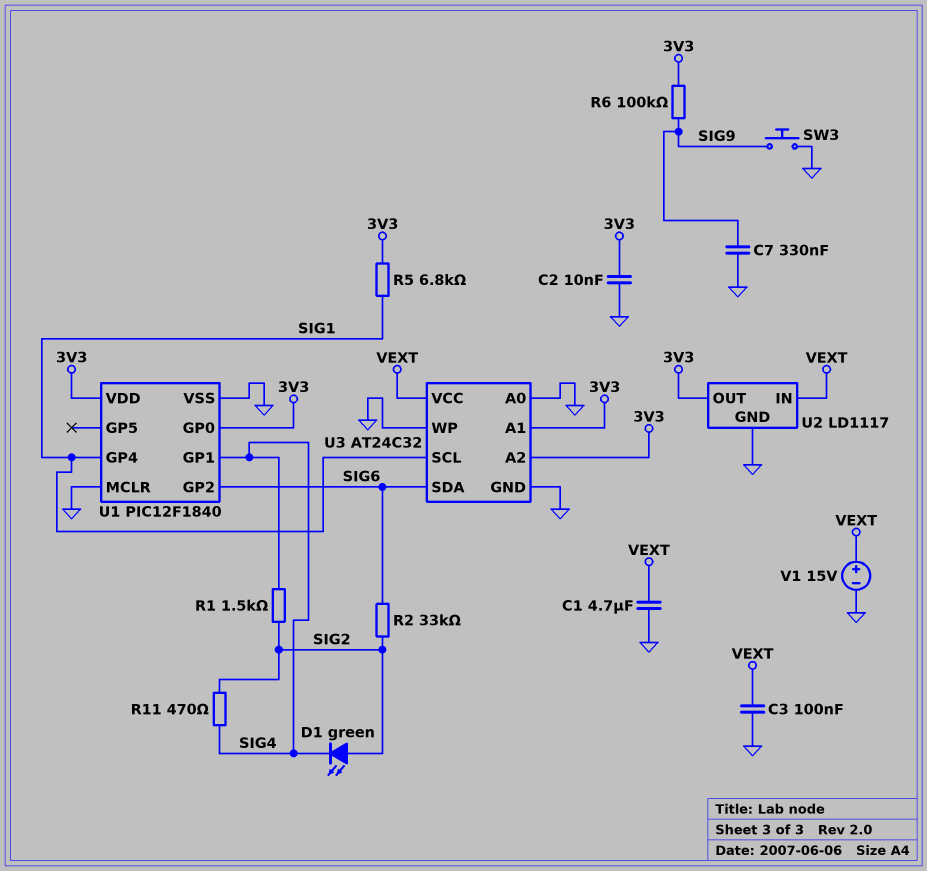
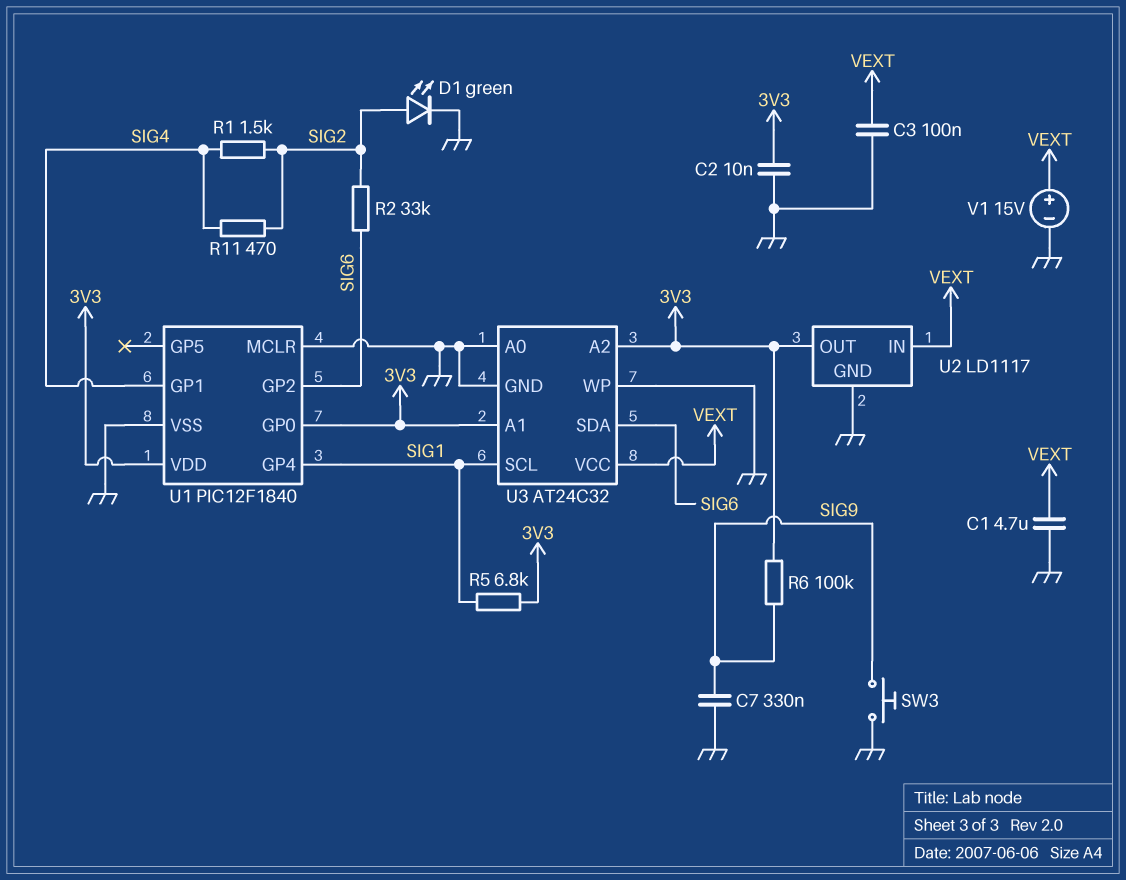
D1: LED green (A SIG2, K SIG4) -> LED green (A SIG2, K GND)

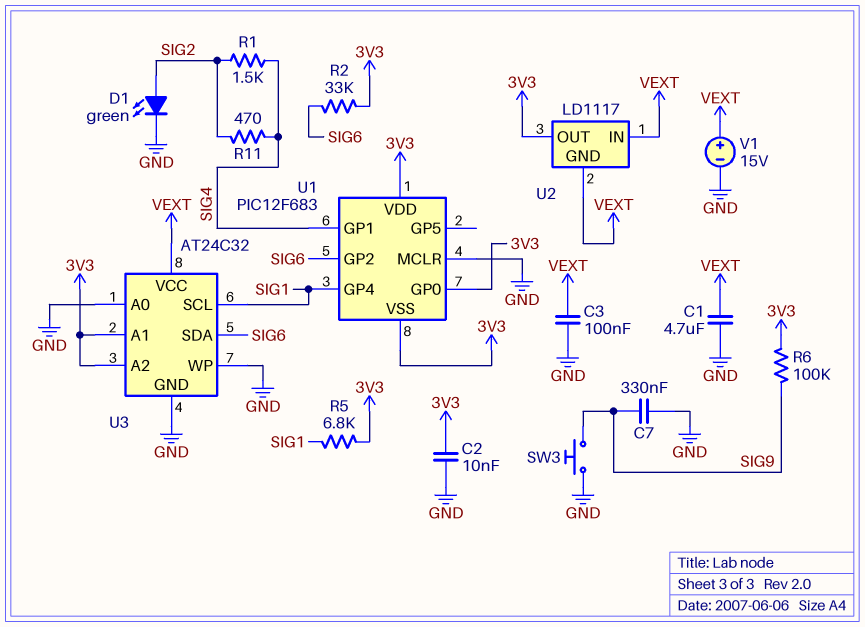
R2: 33k (SIG2, SIG6) -> 33k (3V3, SIG6)
U1: PIC12F1840 -> PIC12F683
U1 pin VSS: GND -> 3V3
U2 pin GND: GND -> VEXT

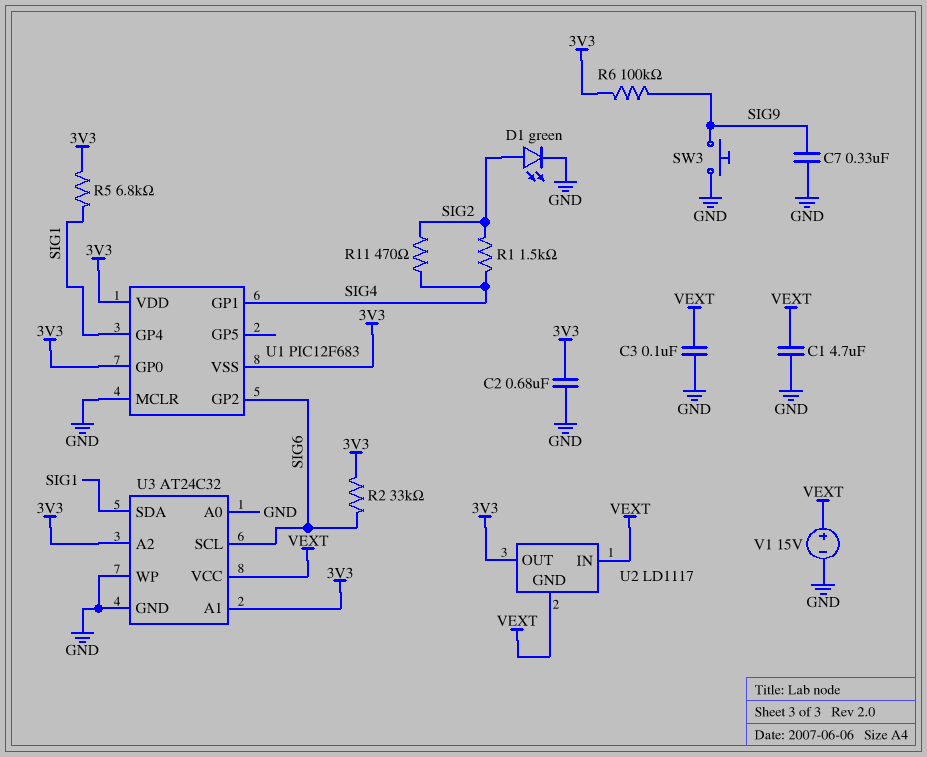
C2: 10nF (3V3, GND) -> 680nF (3V3, GND)
U3 pin SCL: SIG1 -> SIG6
U3 pin SDA: SIG6 -> SIG1

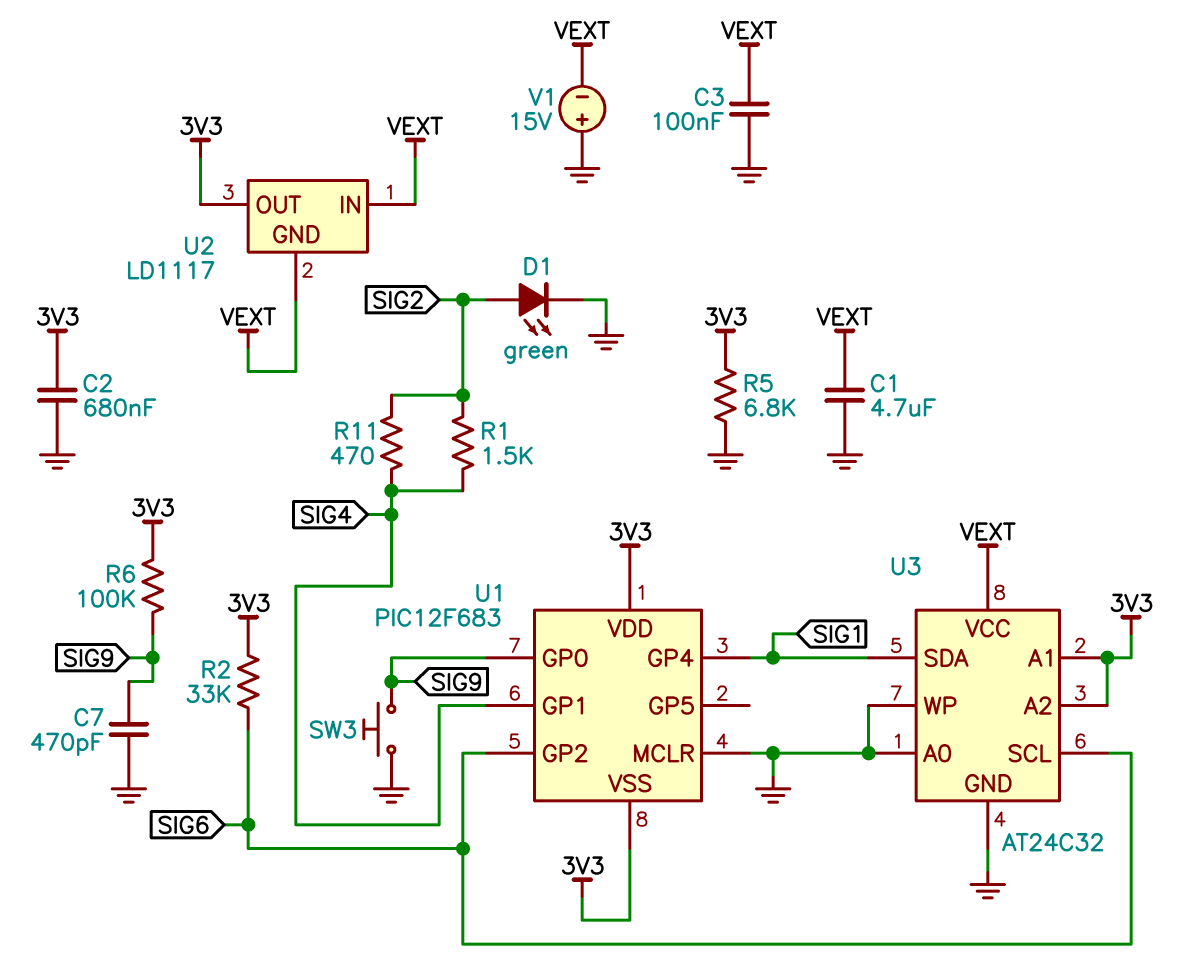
C7: 330nF (GND, SIG9) -> 470pF (GND, SIG9)
R5: 6.8k (3V3, SIG1) -> 6.8k (3V3, GND)
U1 pin GP0: 3V3 -> SIG9
V1: 15V (plus VEXT, minus GND) -> 15V (plus GND, minus VEXT)

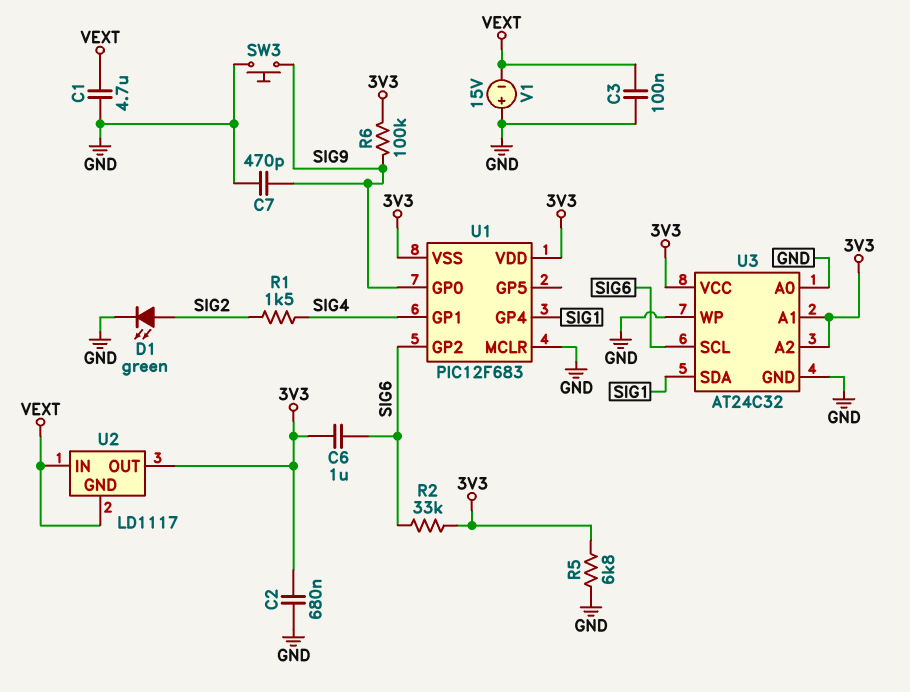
C6: none -> 1uF (3V3, SIG6)
R11: 470 (SIG2, SIG4) -> none
U3 pin VCC: VEXT -> 3V3

